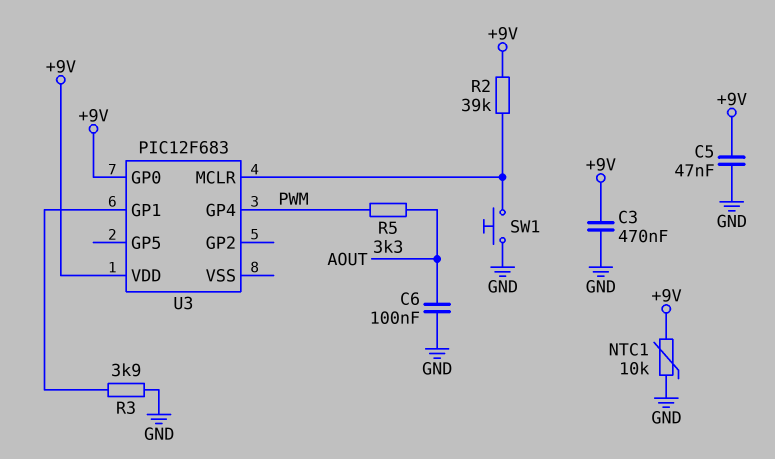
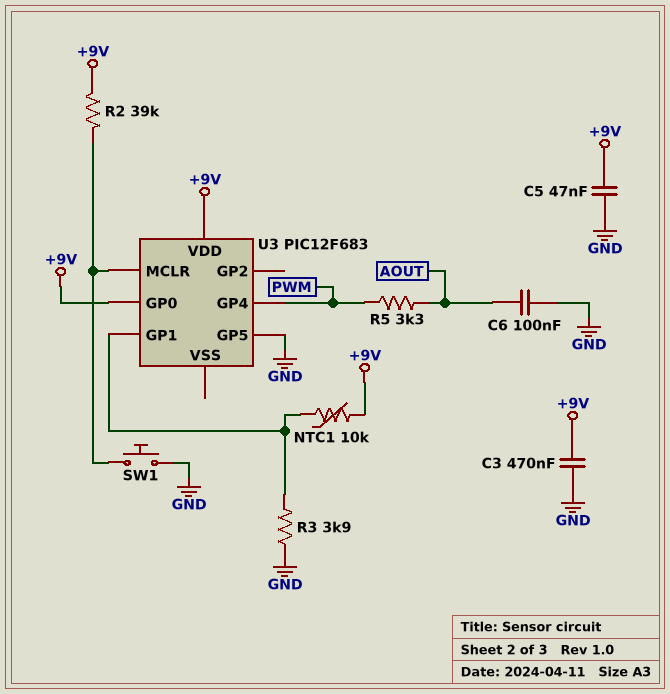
NTC1: 10k (+9V, GND) -> 10k (+9V, U3/GP1)
U3 pin GP5: none -> GND

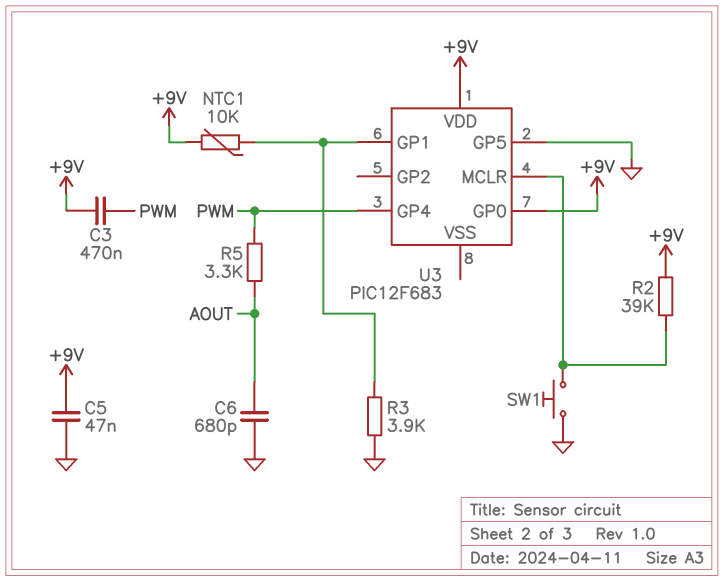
C3: 470nF (+9V, GND) -> 470nF (+9V, PWM)
C6: 100nF (AOUT, GND) -> 680pF (AOUT, GND)

